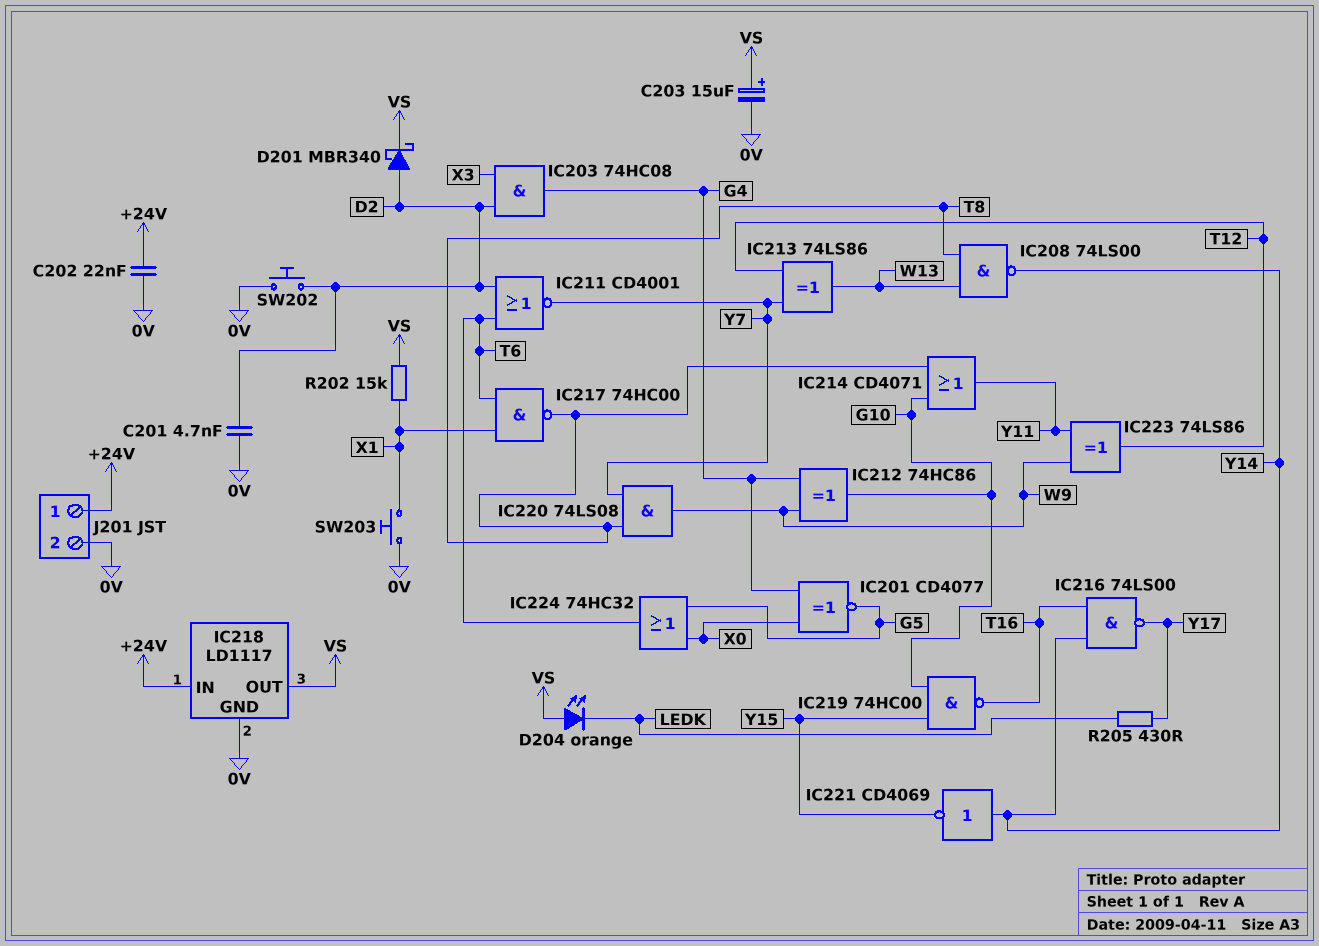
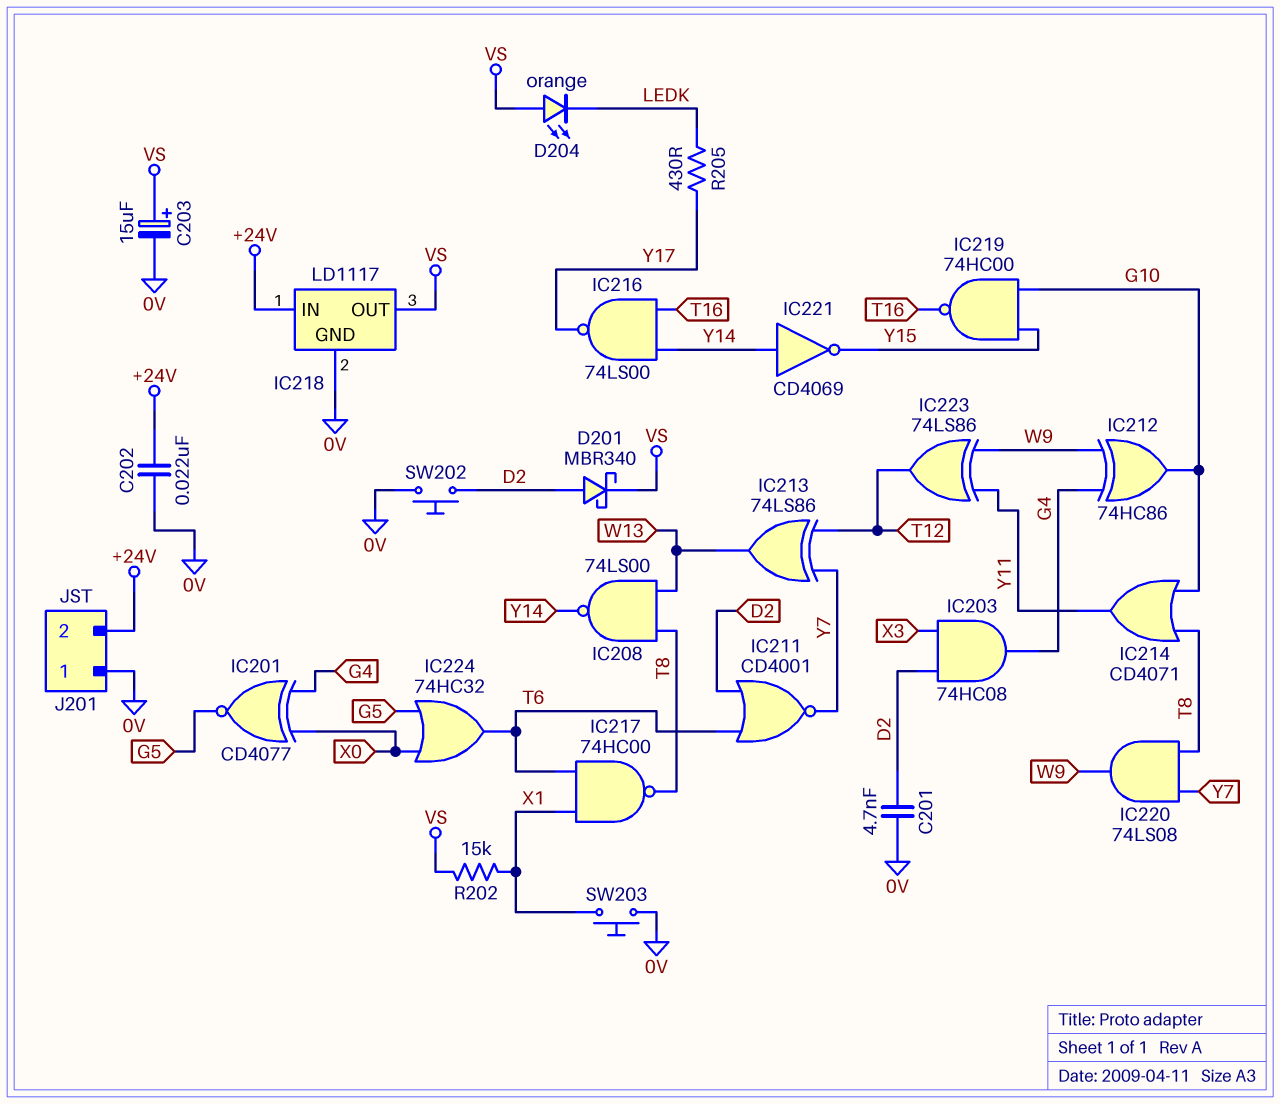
J201 pin 1: +24V -> 0V
J201 pin 2: 0V -> +24V

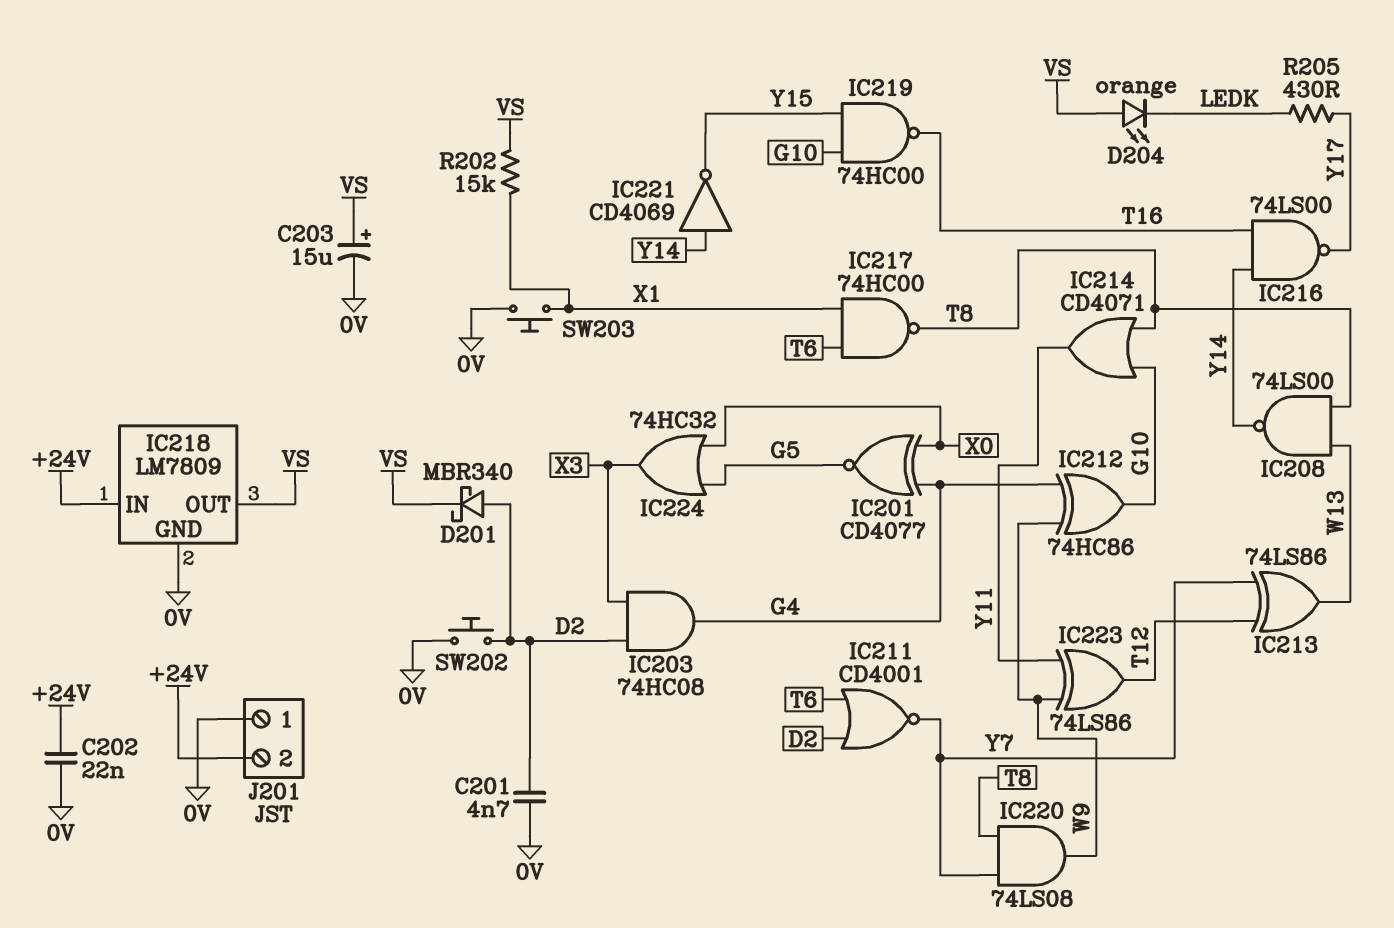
IC218: LD1117 -> LM7809
IC224: OR 74HC32 (in G5, in X0, out T6) -> OR 74HC32 (in G5, in X0, out X3)

